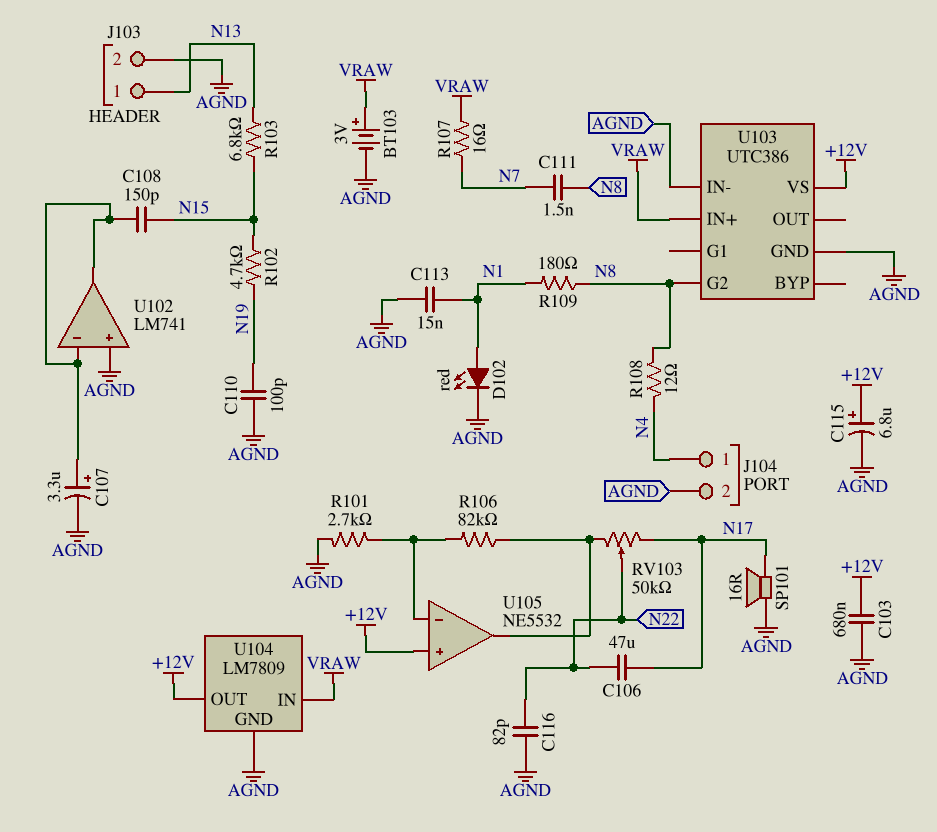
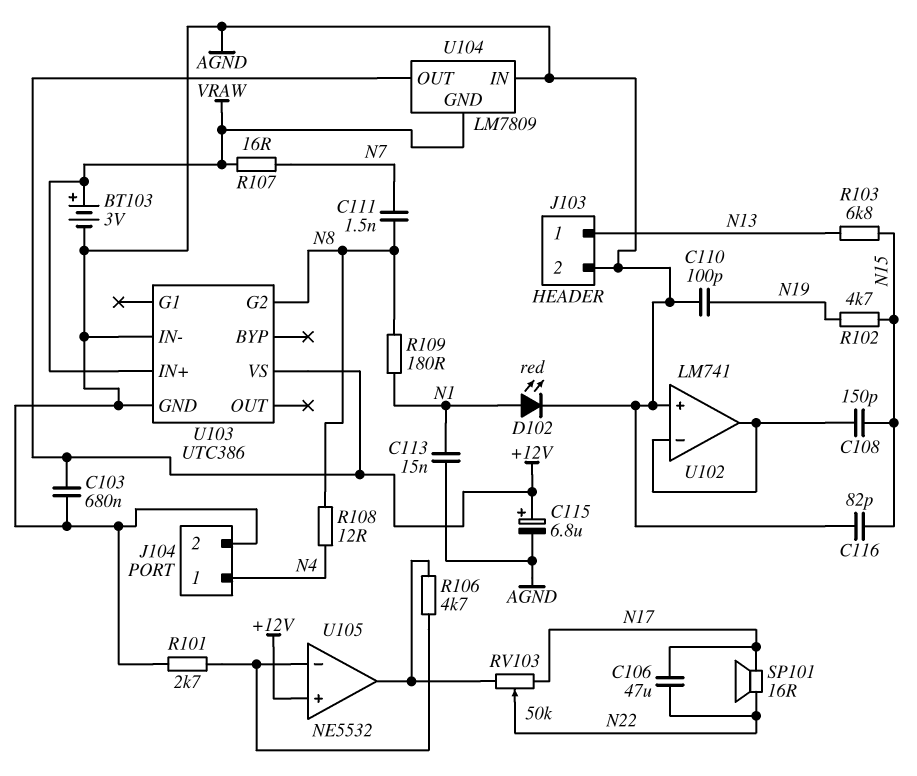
C107: 3.3uF (plus U102/in-, minus AGND) -> none
C116: 82pF (AGND, N22) -> 82pF (AGND, N15)
R106: 82k (U105/in-, U105/out) -> 4.7k (U105/in-, U105/out)
SP101: speaker 16R (AGND, N17) -> speaker 16R (N17, N22)
U104 pin GND: AGND -> VRAW
U104 pin IN: VRAW -> AGND

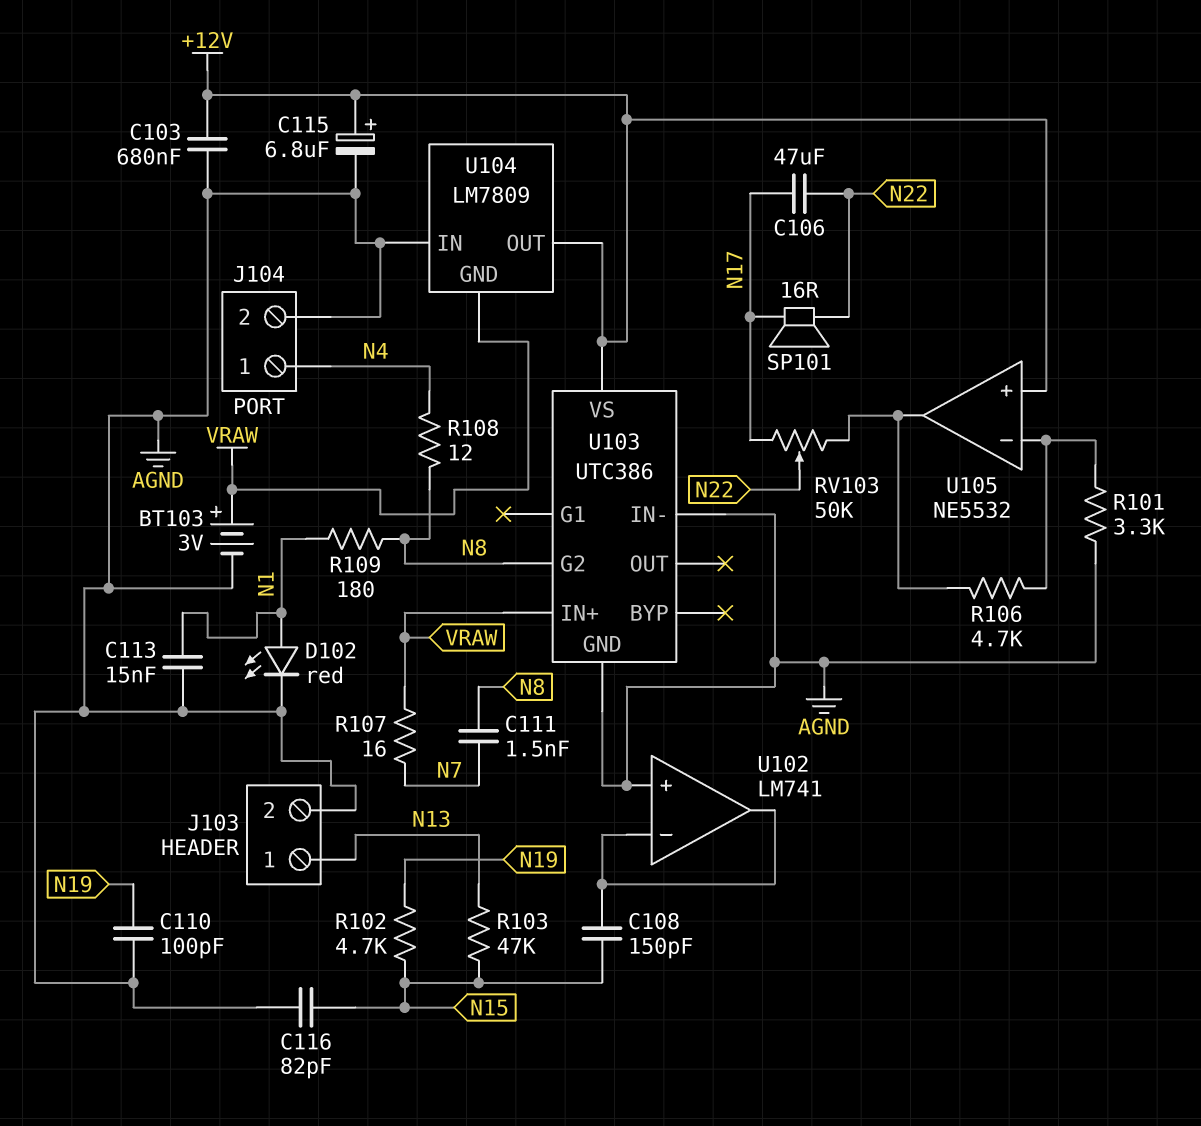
R101: 2.7k (AGND, U105/in-) -> 3.3k (AGND, U105/in-)
R103: 6.8k (N13, N15) -> 47k (N13, N15)

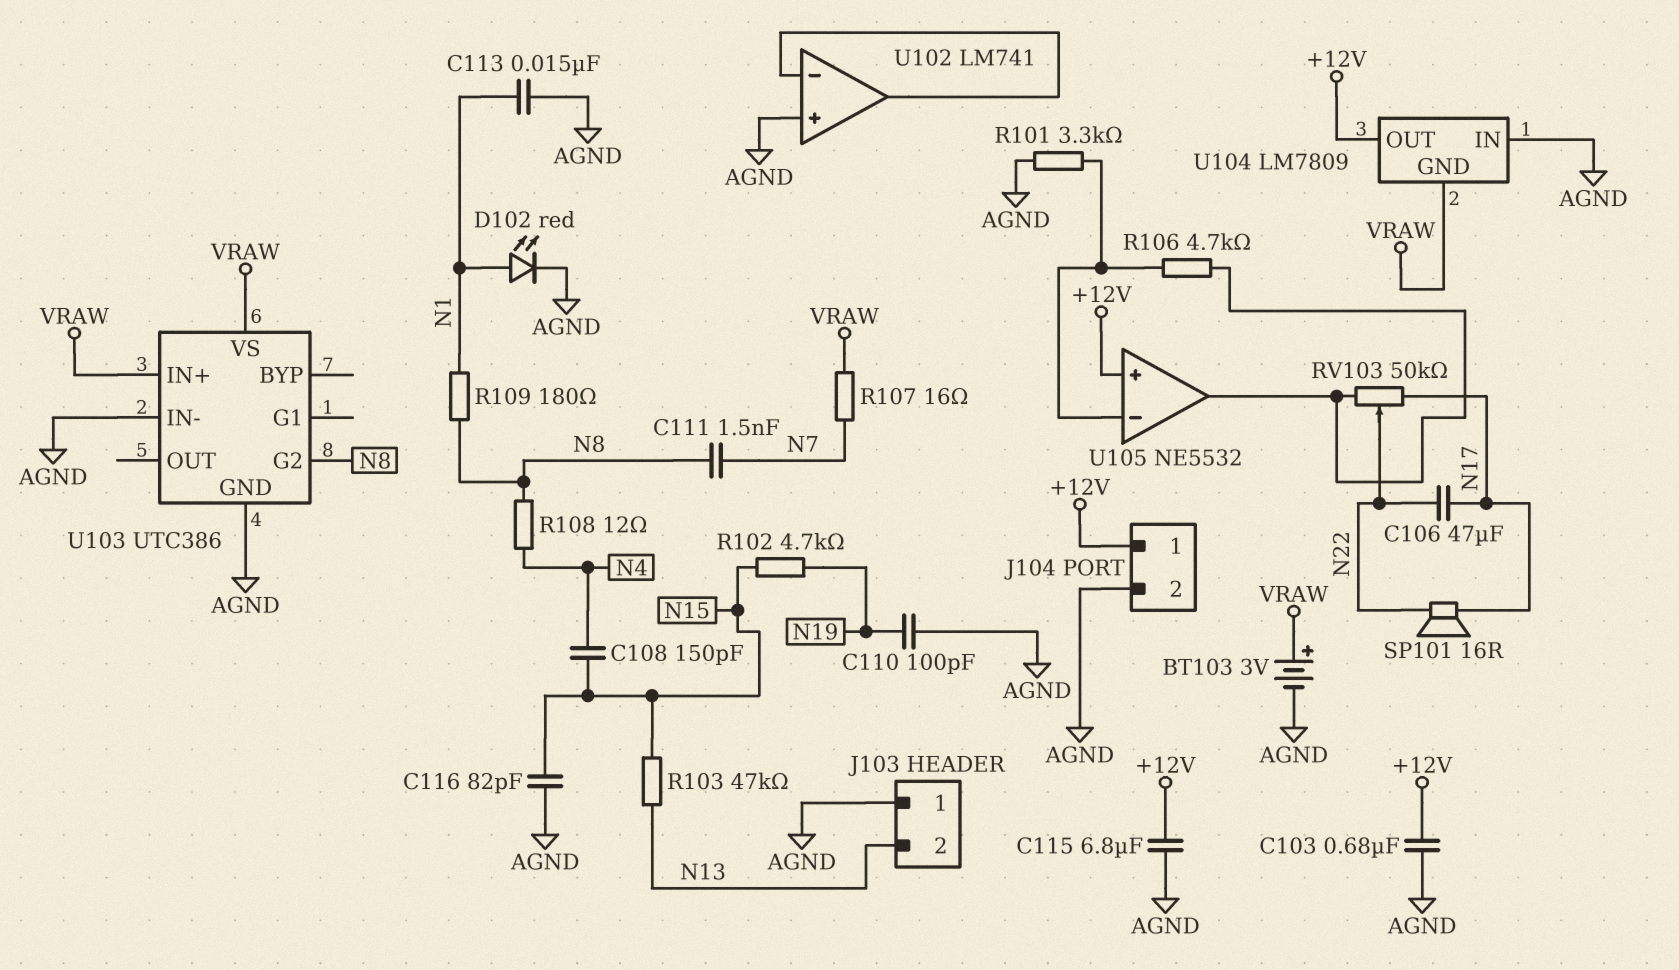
C108: 150pF (N15, U102/in-) -> 150pF (N4, N15)
C115: 6.8uF (plus +12V, minus AGND) -> 6.8uF (+12V, AGND)
J103 pin 1: N13 -> AGND
J103 pin 2: AGND -> N13
J104 pin 1: N4 -> +12V
U103 pin VS: +12V -> VRAW

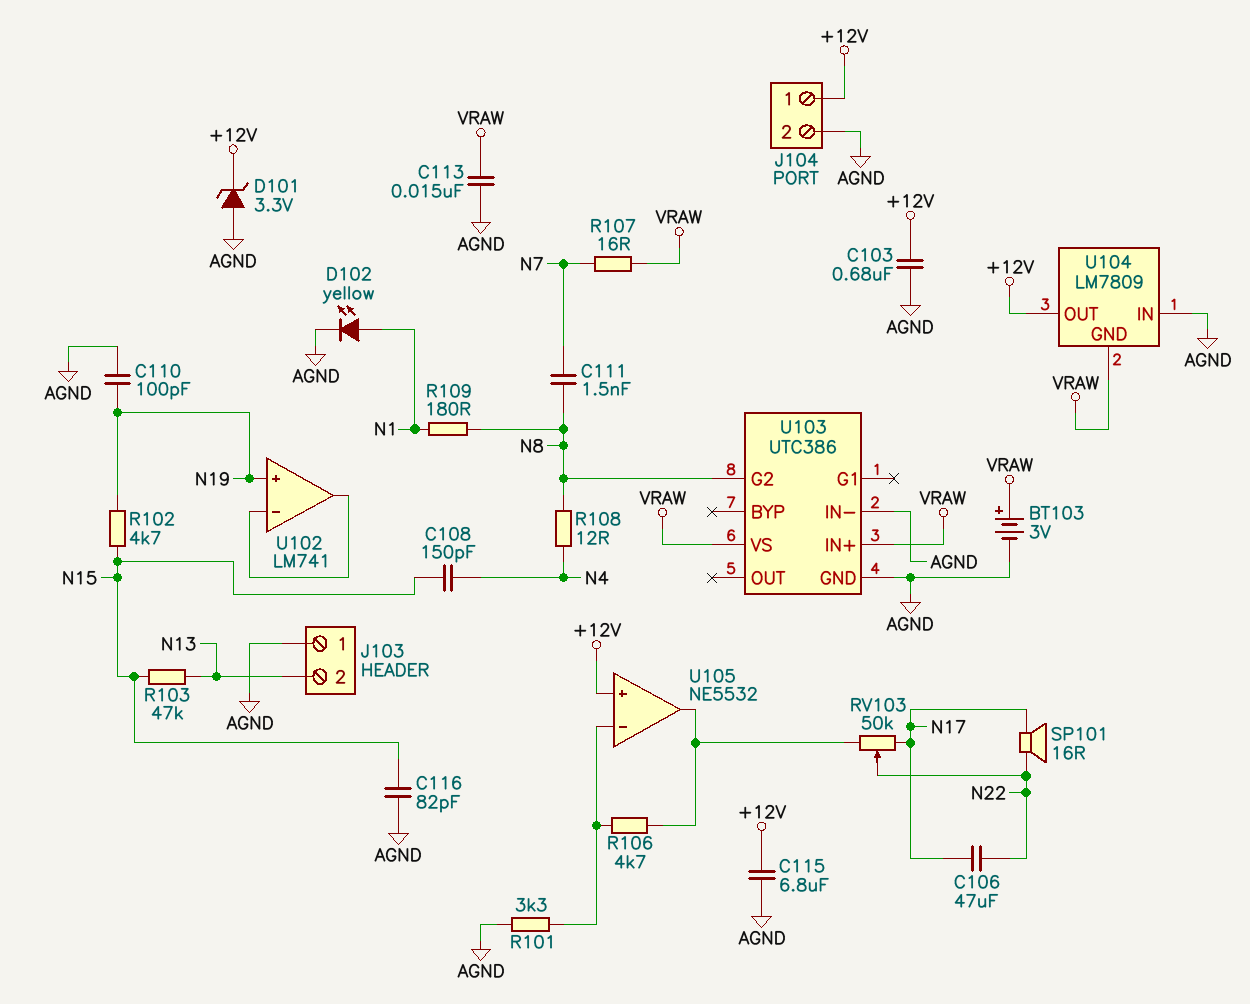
C113: 15nF (AGND, N1) -> 15nF (AGND, VRAW)
D101: none -> zener 3.3V (A AGND, K +12V)
D102: LED red (A N1, K AGND) -> LED yellow (A N1, K AGND)
U102 pin in+: AGND -> N19

